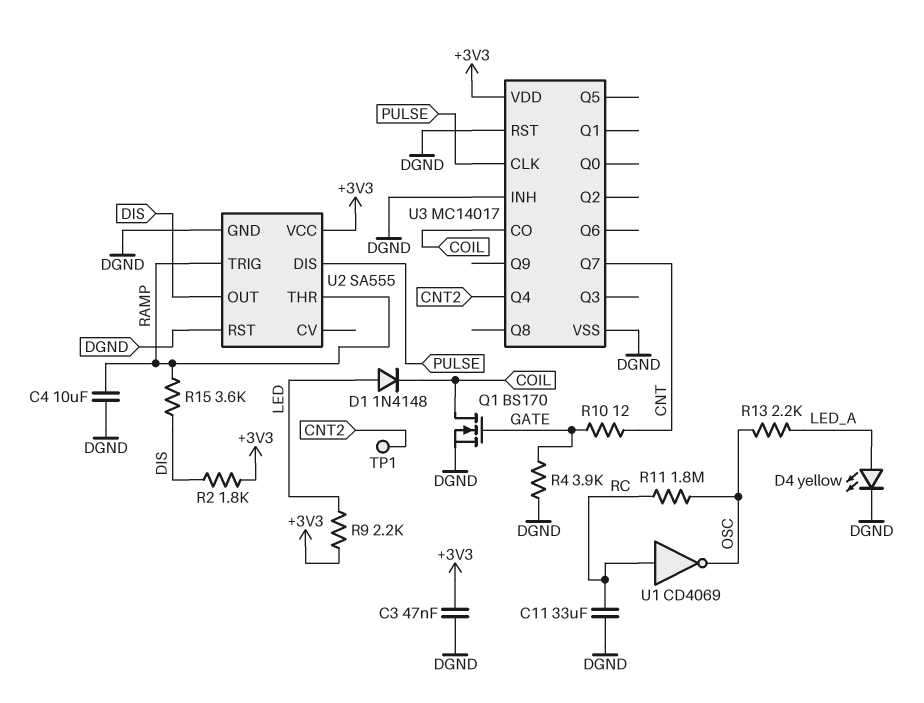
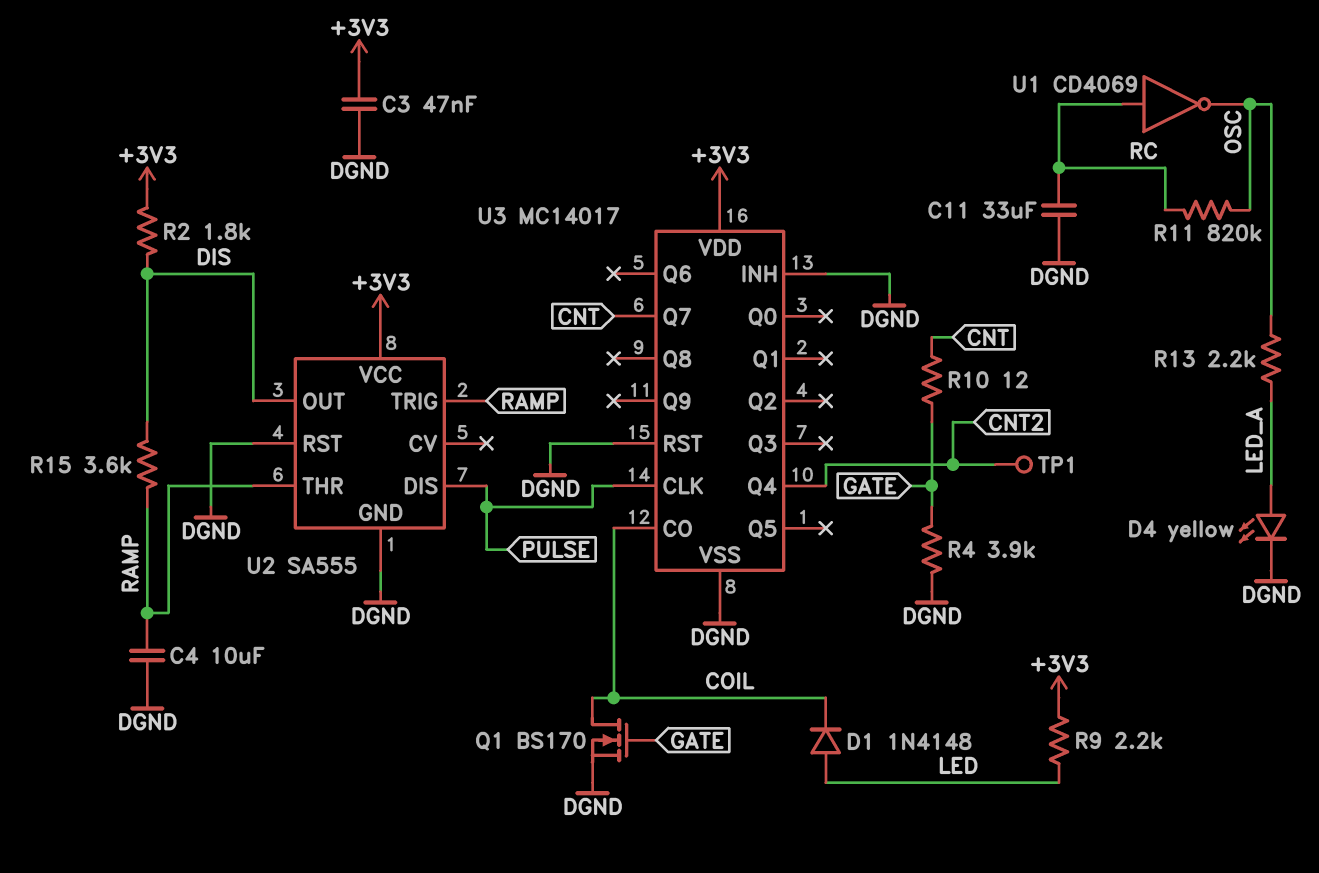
R11: 1.8M (OSC, RC) -> 820k (OSC, RC)

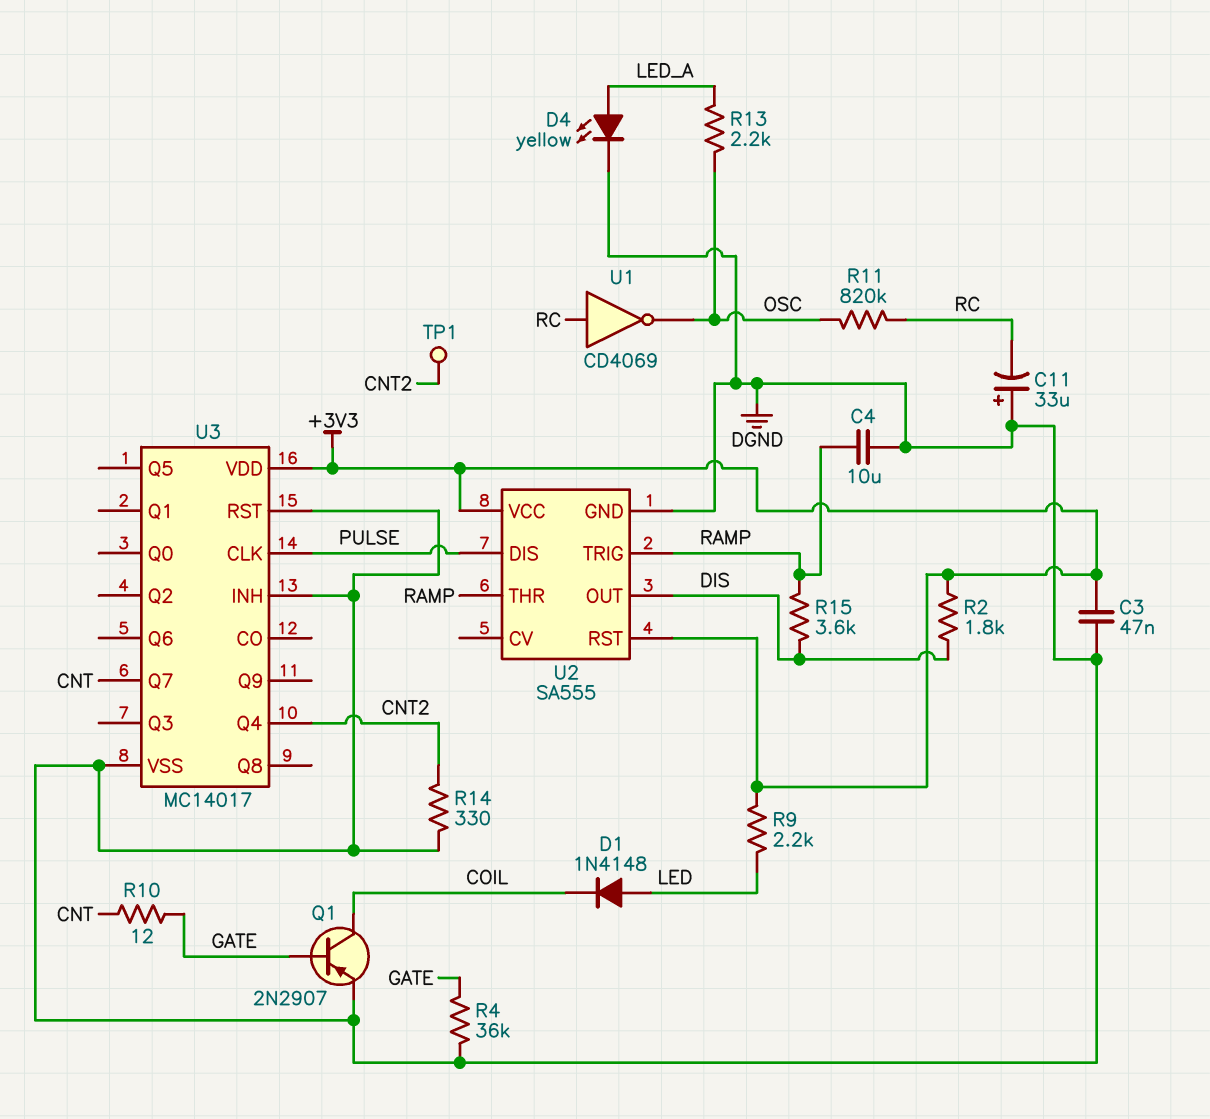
C11: 33uF (DGND, RC) -> 33uF (plus DGND, minus RC)
Q1: NMOS BS170 (G GATE, D COIL, S DGND) -> PNP 2N2907 (B GATE, C COIL, E DGND)
R4: 3.9k (DGND, GATE) -> 36k (DGND, GATE)
R14: none -> 330 (CNT2, DGND)
U2 pin RST: DGND -> +3V3
U3 pin CO: COIL -> none

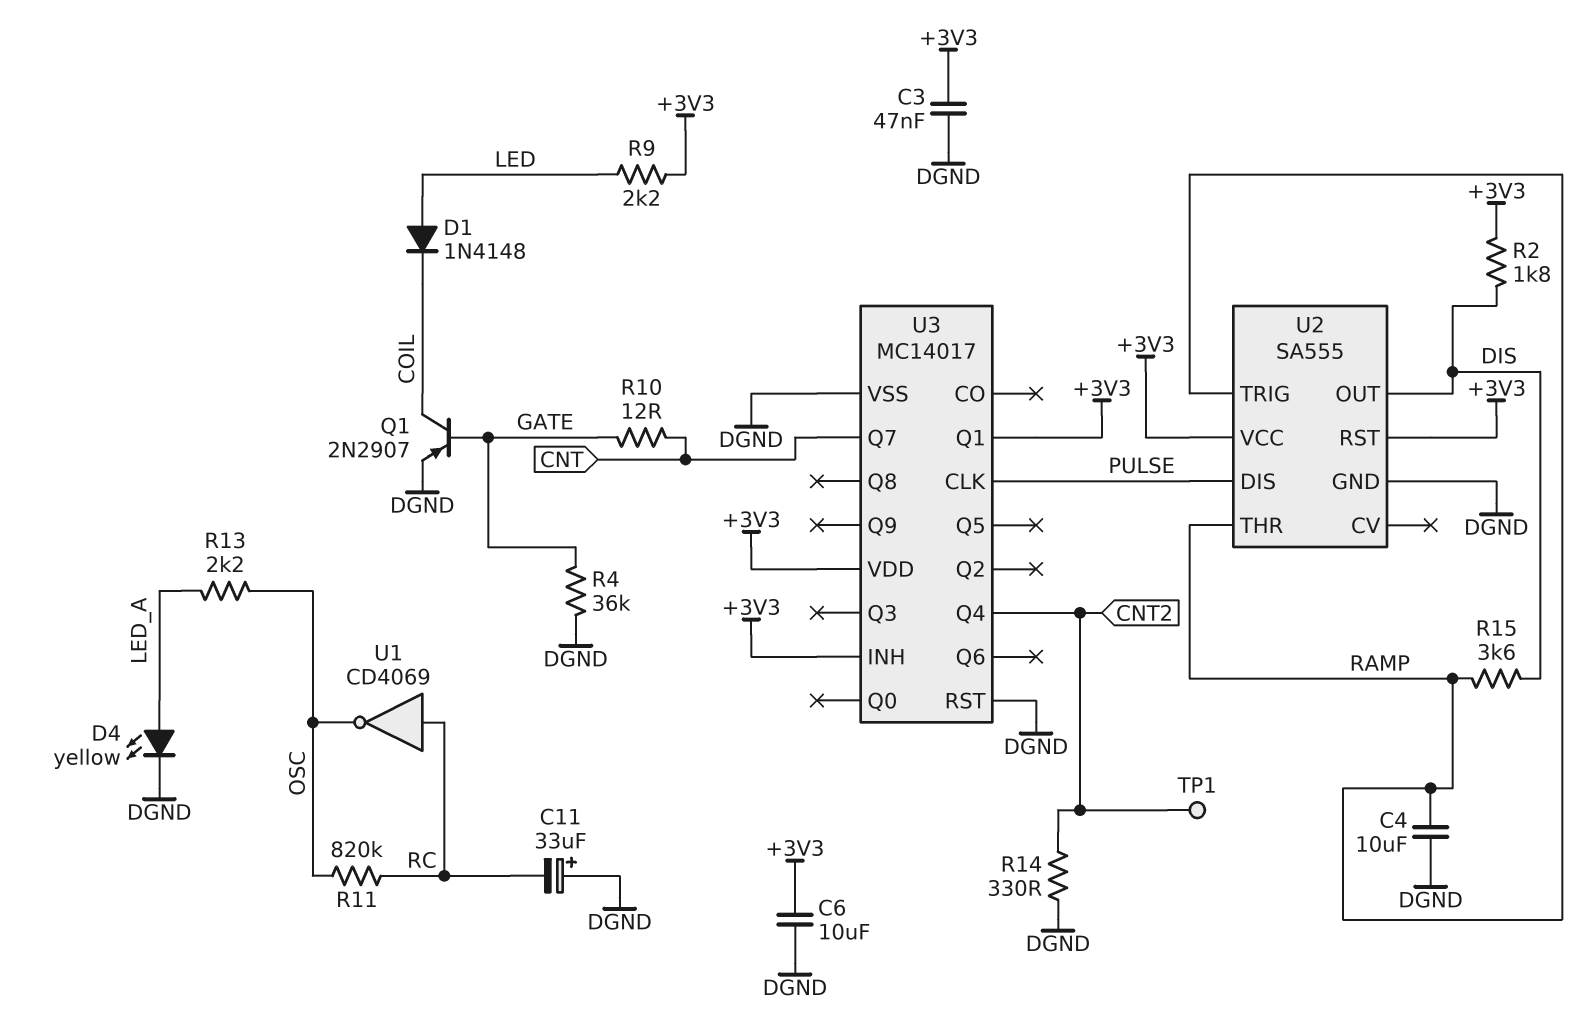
C6: none -> 10uF (+3V3, DGND)
U3 pin INH: DGND -> +3V3
U3 pin Q1: none -> +3V3

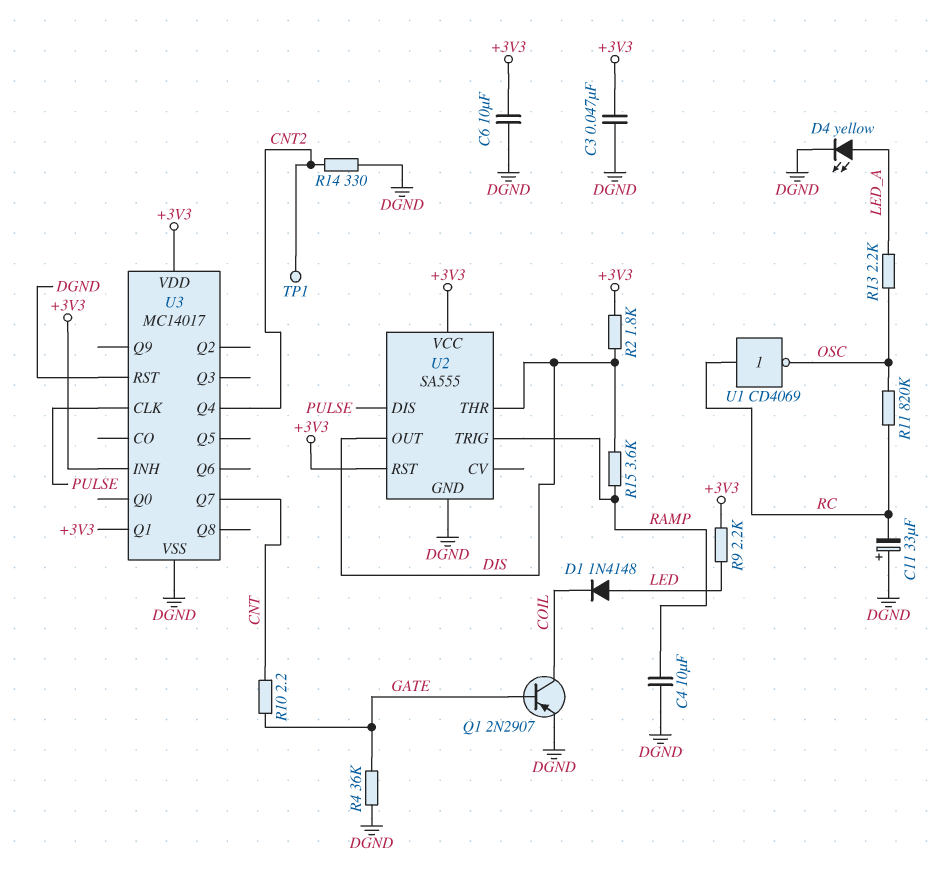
R10: 12 (CNT, GATE) -> 2.2 (CNT, GATE)
U2 pin THR: RAMP -> DIS

